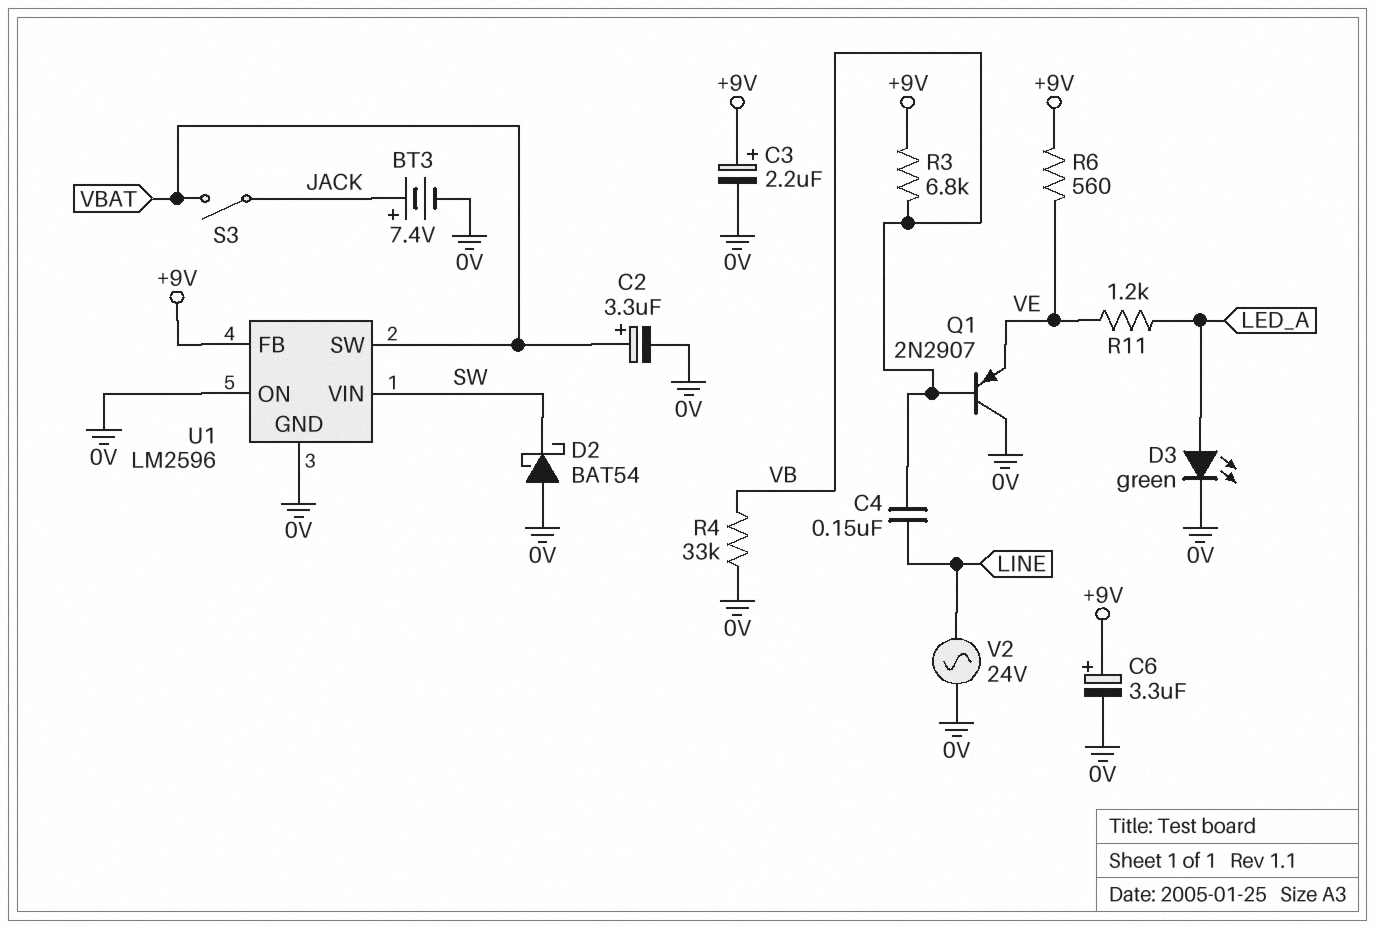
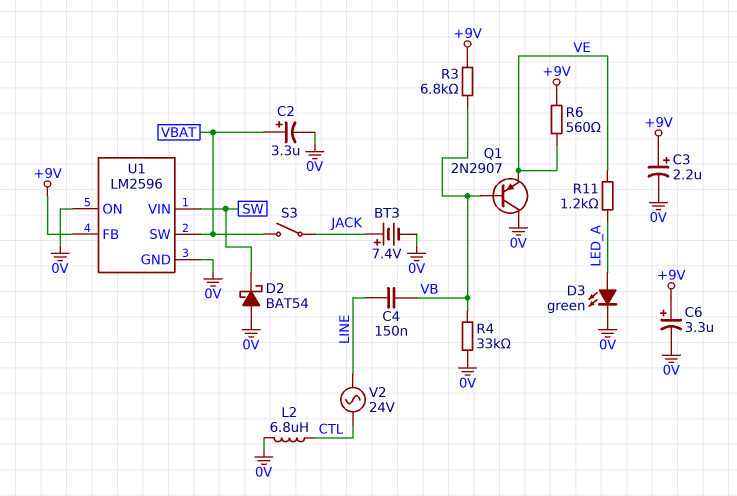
L2: none -> 6.8uH (0V, CTL)
V2: AC 24V (0V, LINE) -> AC 24V (CTL, LINE)

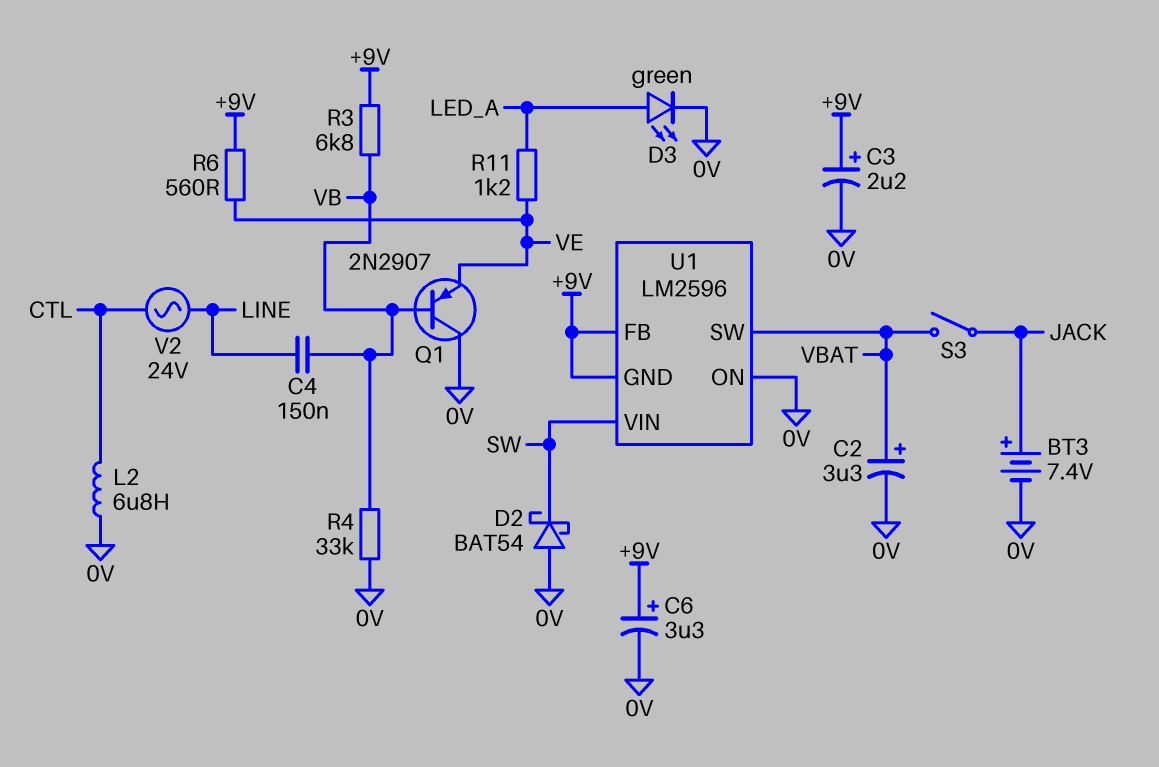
U1 pin GND: 0V -> +9V

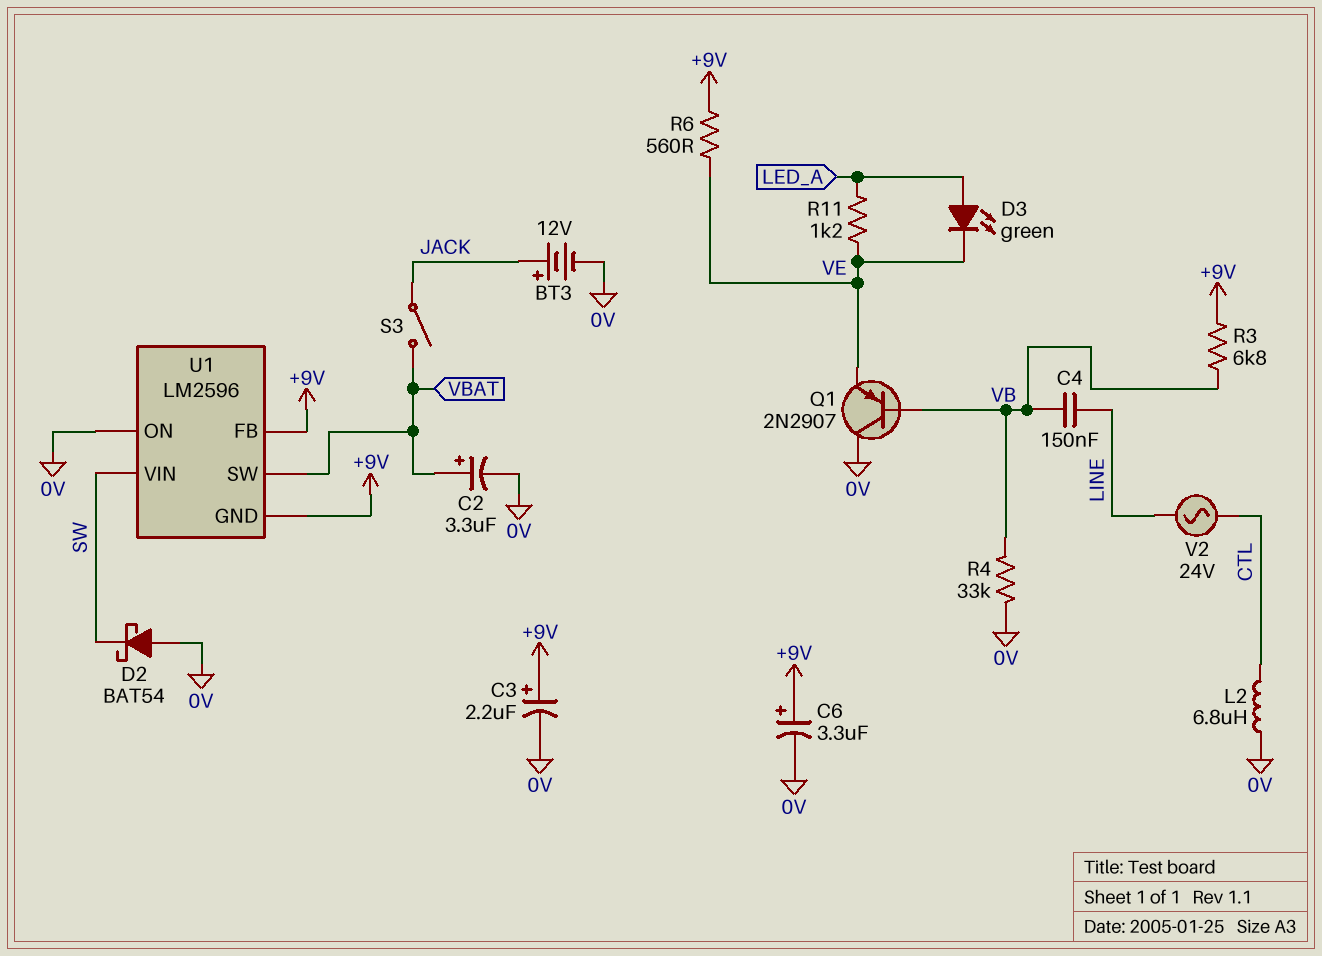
BT3: 7.4V (plus JACK, minus 0V) -> 12V (plus JACK, minus 0V)
D3: LED green (A LED_A, K 0V) -> LED green (A LED_A, K VE)

